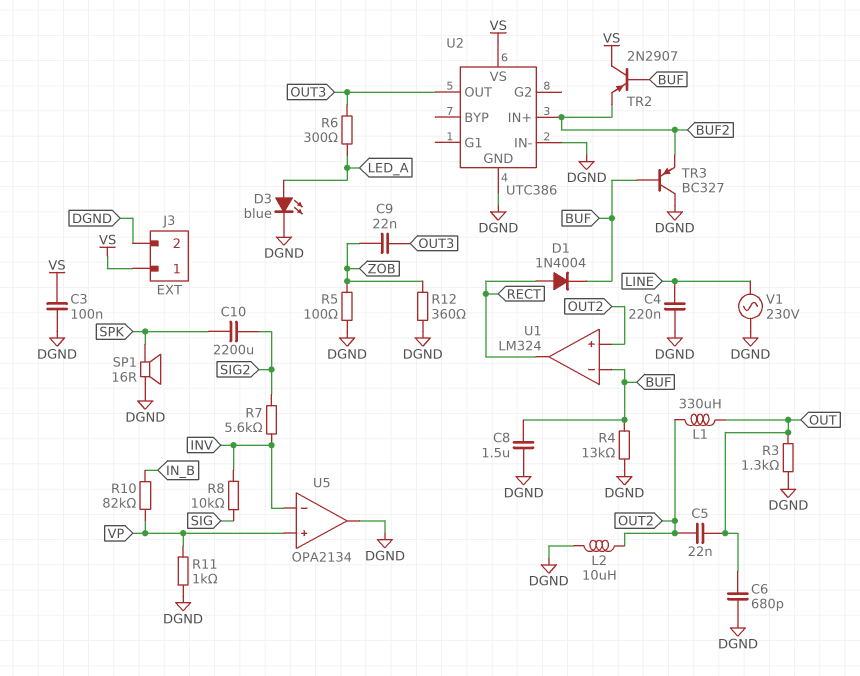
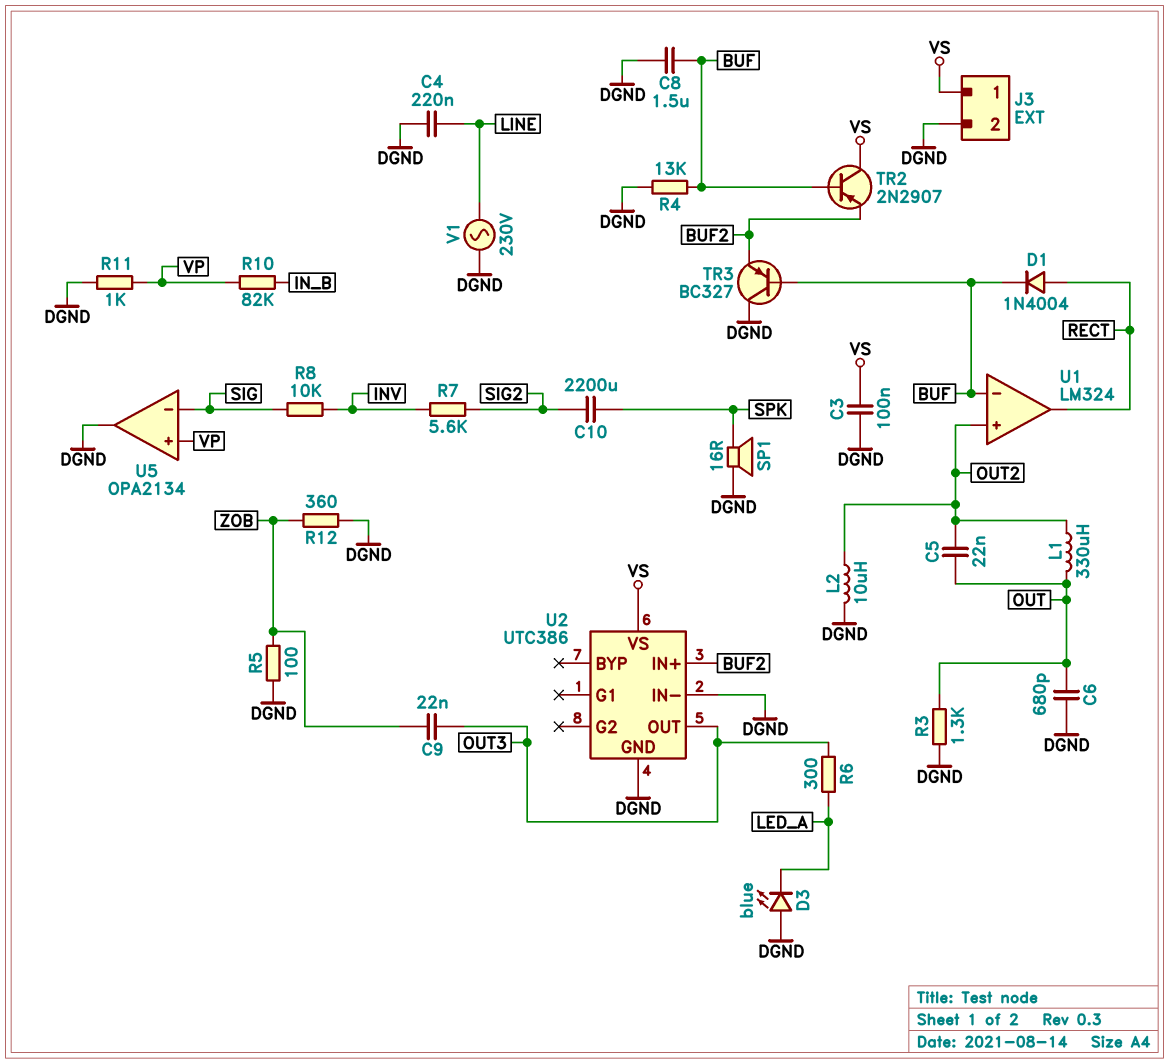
D3: LED blue (A LED_A, K DGND) -> LED blue (A DGND, K LED_A)
U5 pin in-: INV -> SIG

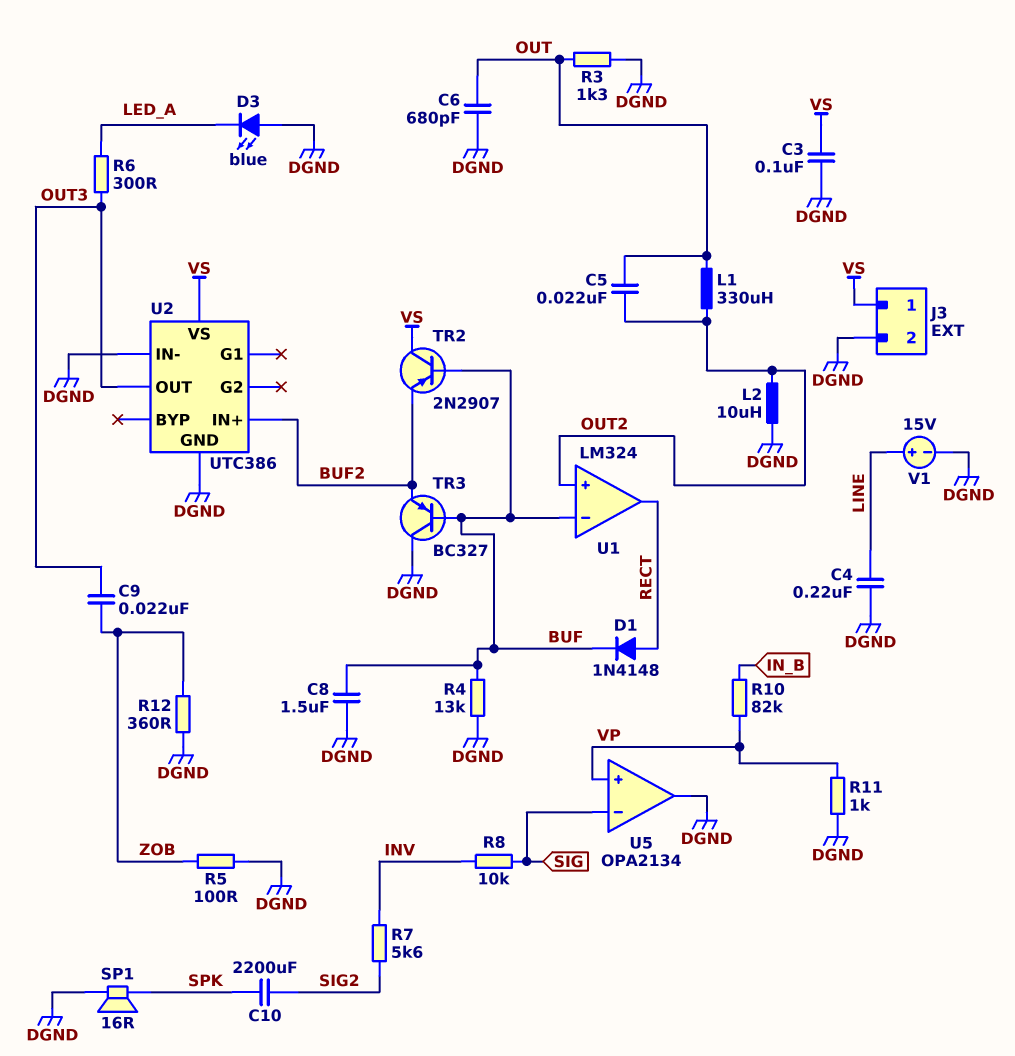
D1: diode 1N4004 (A RECT, K BUF) -> diode 1N4148 (A RECT, K BUF)
V1: AC 230V (DGND, LINE) -> 15V (plus LINE, minus DGND)

